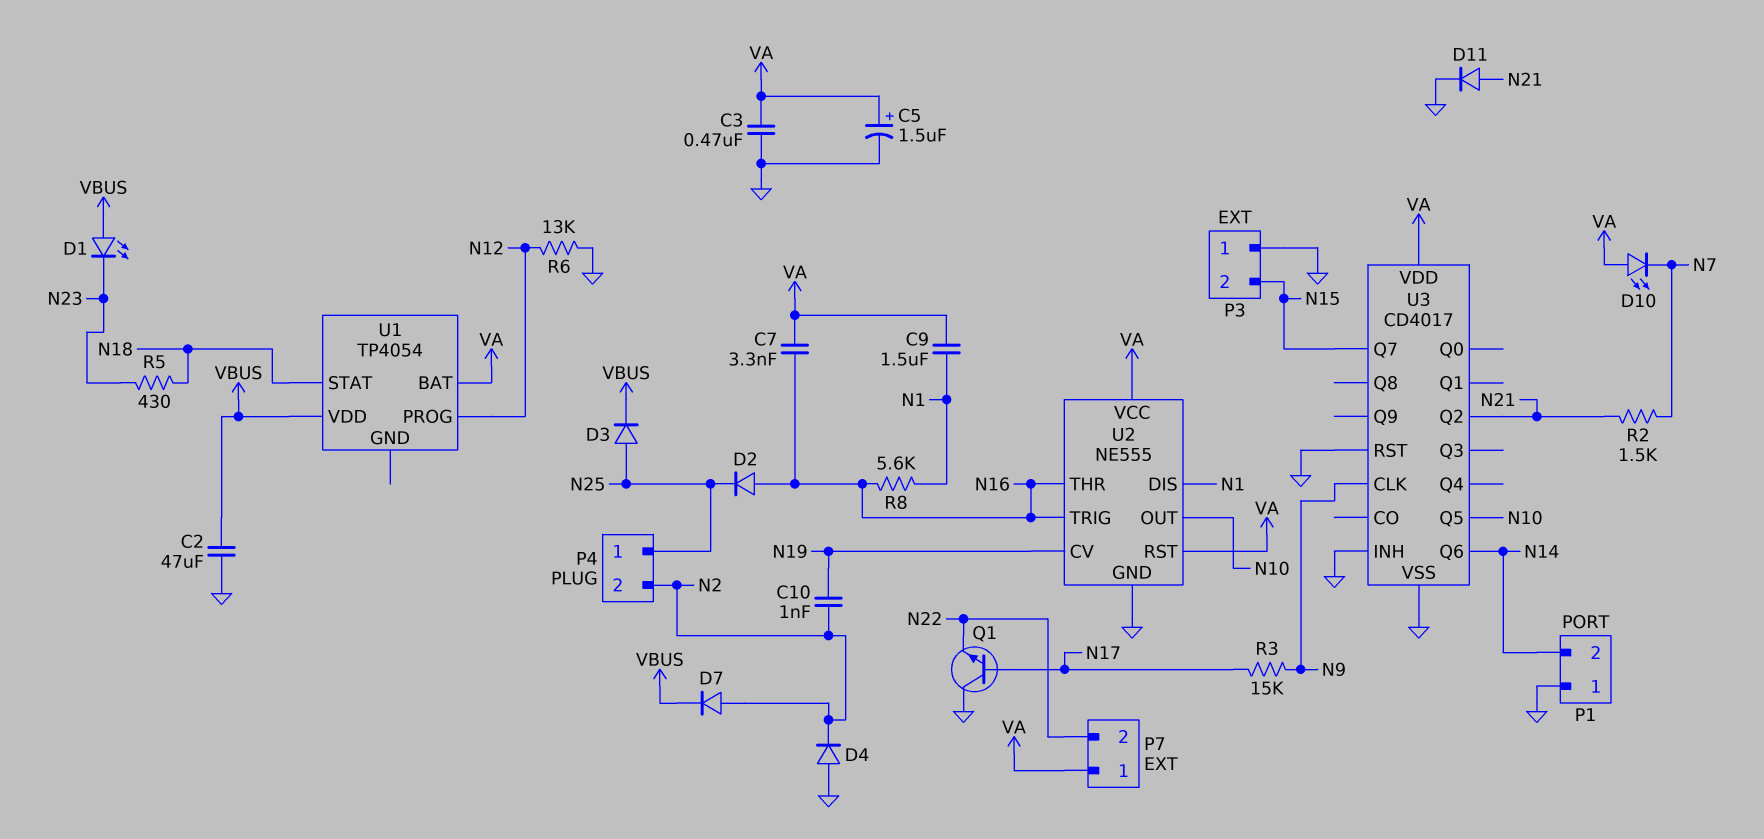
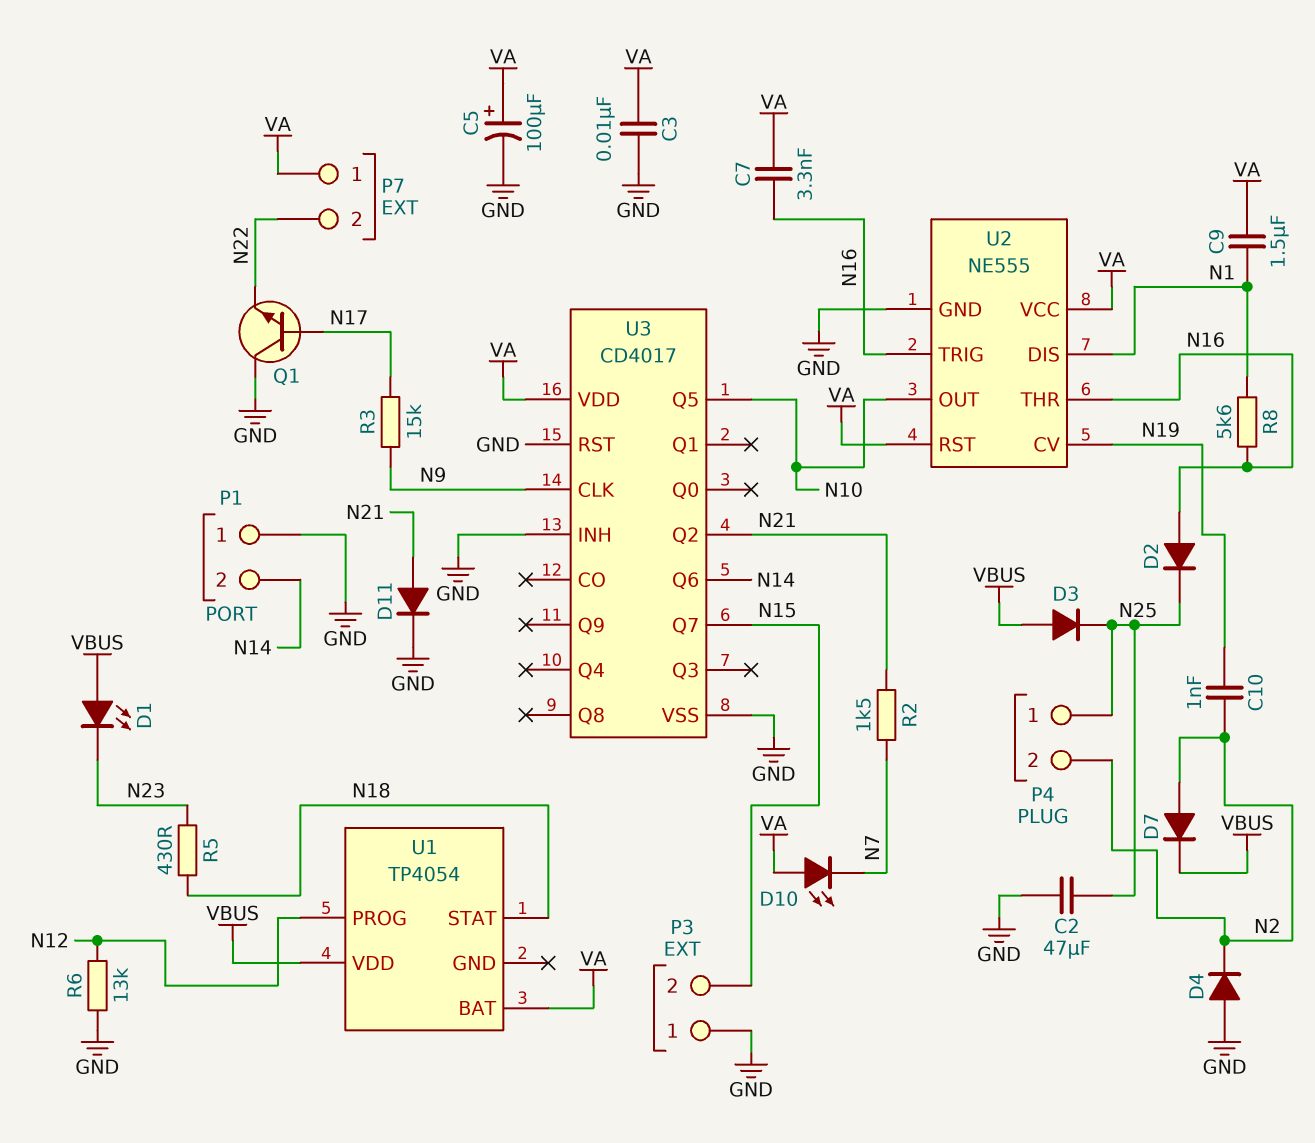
C2: 47uF (GND, VBUS) -> 47uF (GND, N25)
C3: 470nF (GND, VA) -> 10nF (GND, VA)
C5: 1.5uF (plus VA, minus GND) -> 100uF (plus VA, minus GND)
D3: diode (A N25, K VBUS) -> diode (A VBUS, K N25)

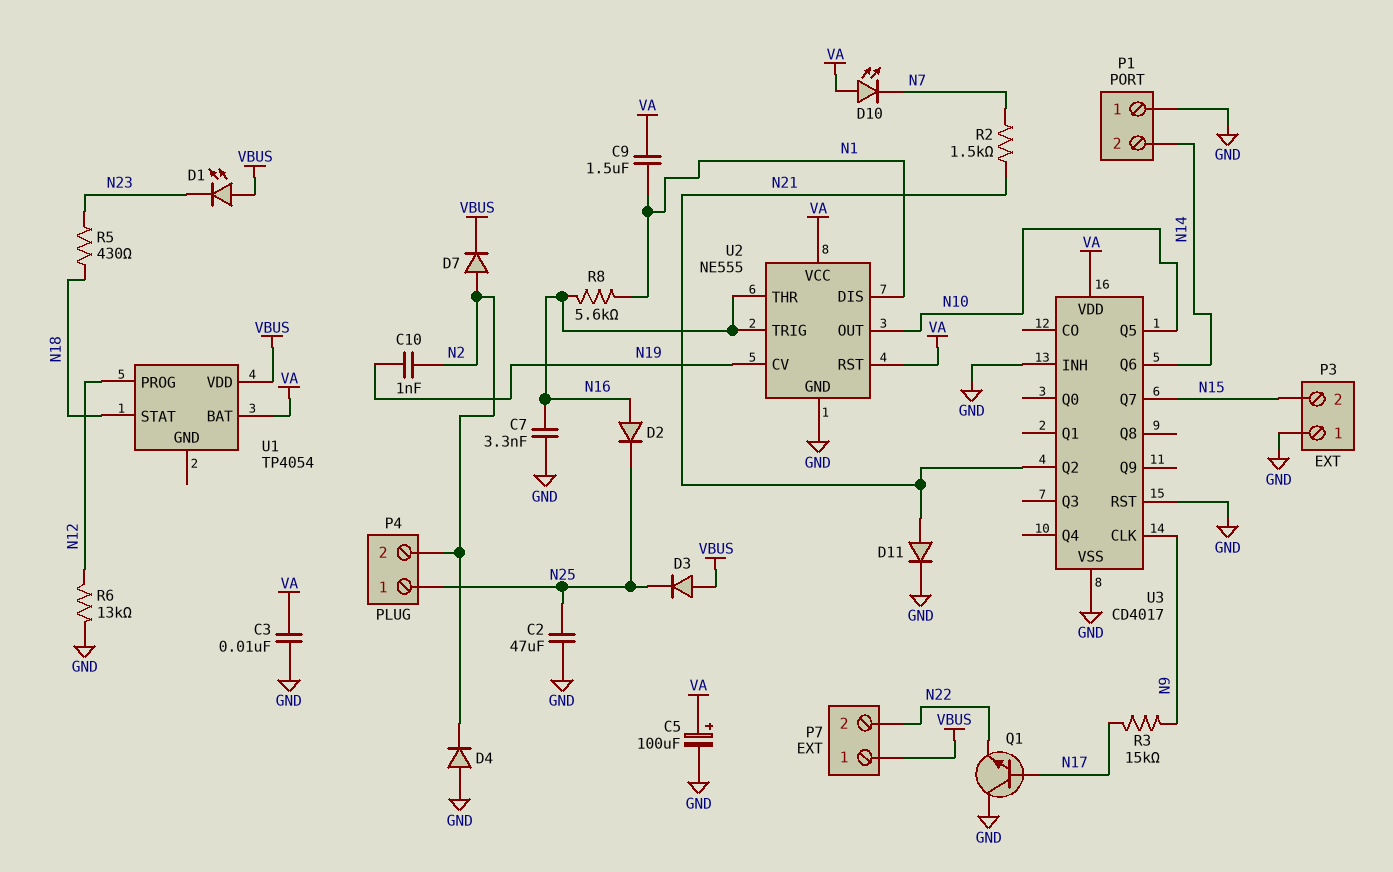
C7: 3.3nF (N16, VA) -> 3.3nF (GND, N16)
P7 pin 1: VA -> VBUS

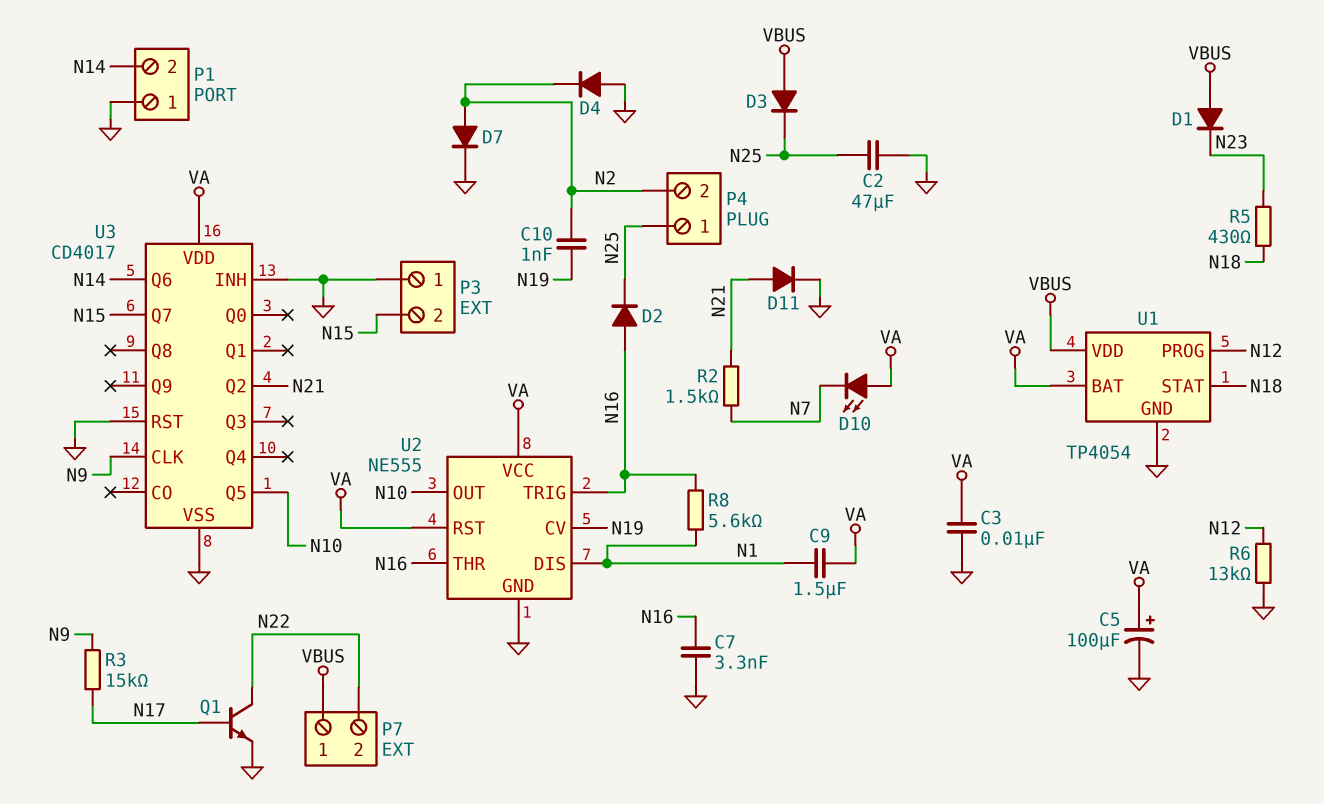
D1: LED (A VBUS, K N23) -> diode (A VBUS, K N23)
D7: diode (A N2, K VBUS) -> diode (A N2, K GND)
Q1: NPN (B N17, C GND, E N22) -> NPN (B N17, C N22, E GND)
U1 pin GND: none -> GND

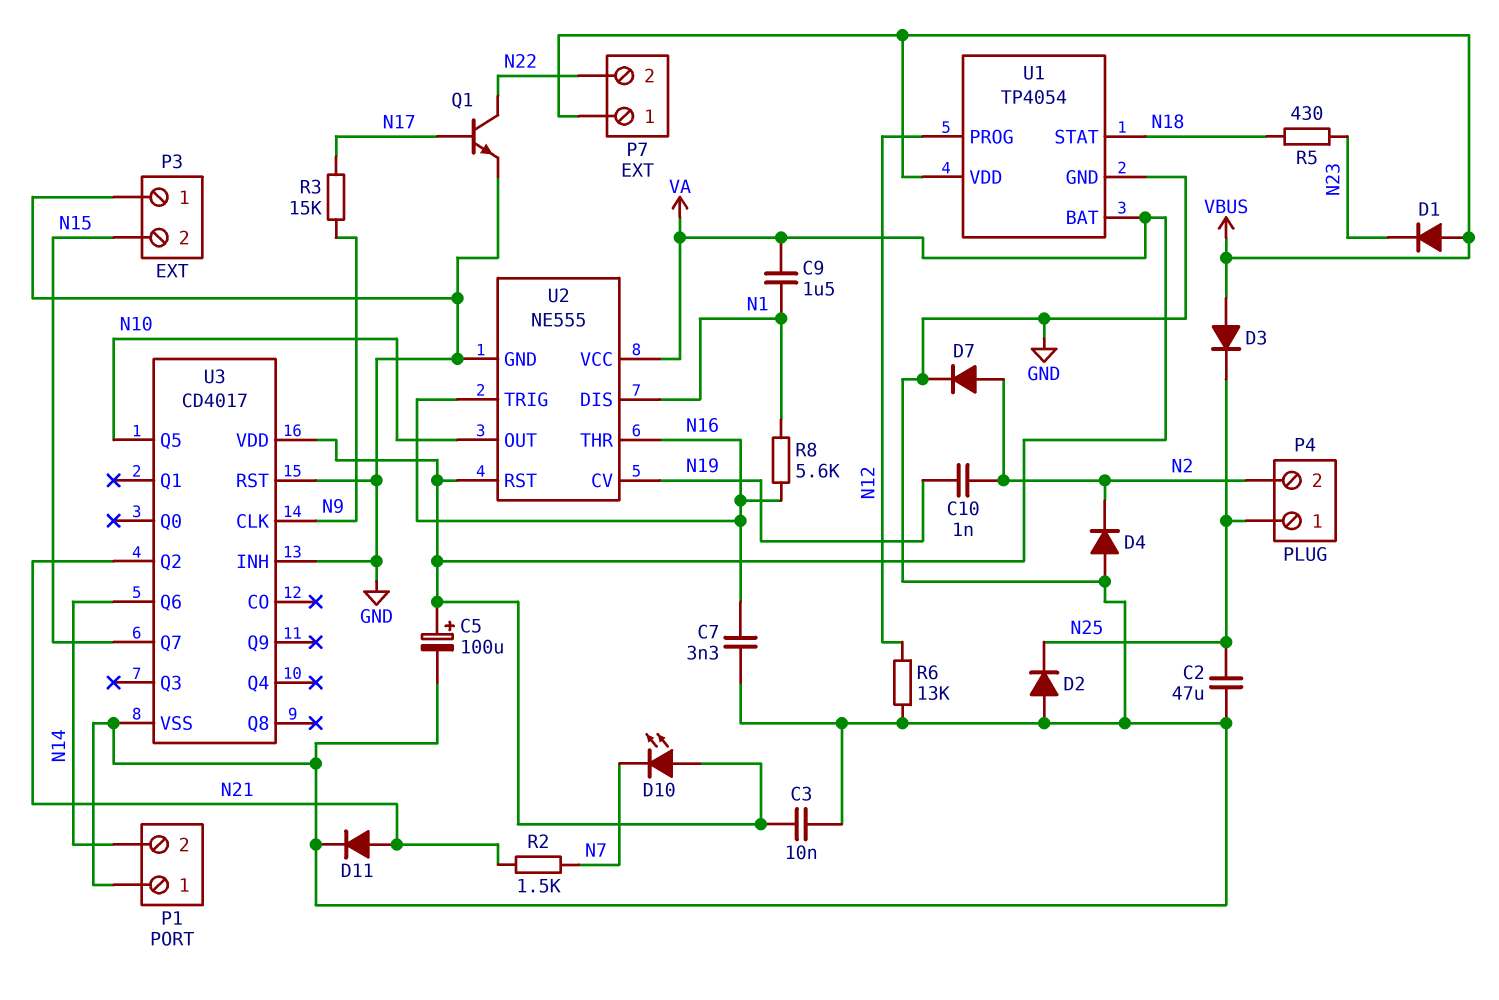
D2: diode (A N16, K N25) -> diode (A GND, K N25)

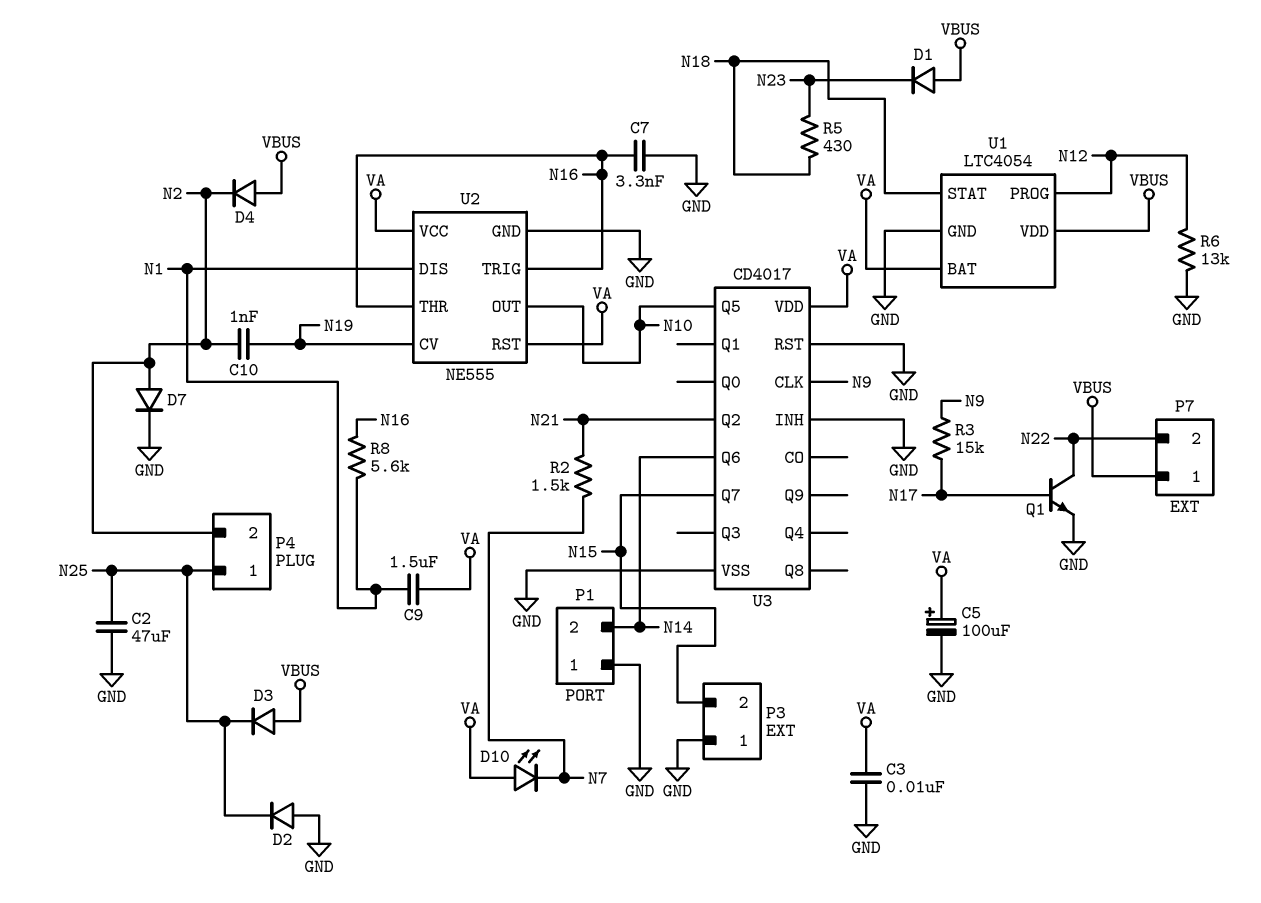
D4: diode (A GND, K N2) -> diode (A VBUS, K N2)
D11: diode (A N21, K GND) -> none
U1: TP4054 -> LTC4054

